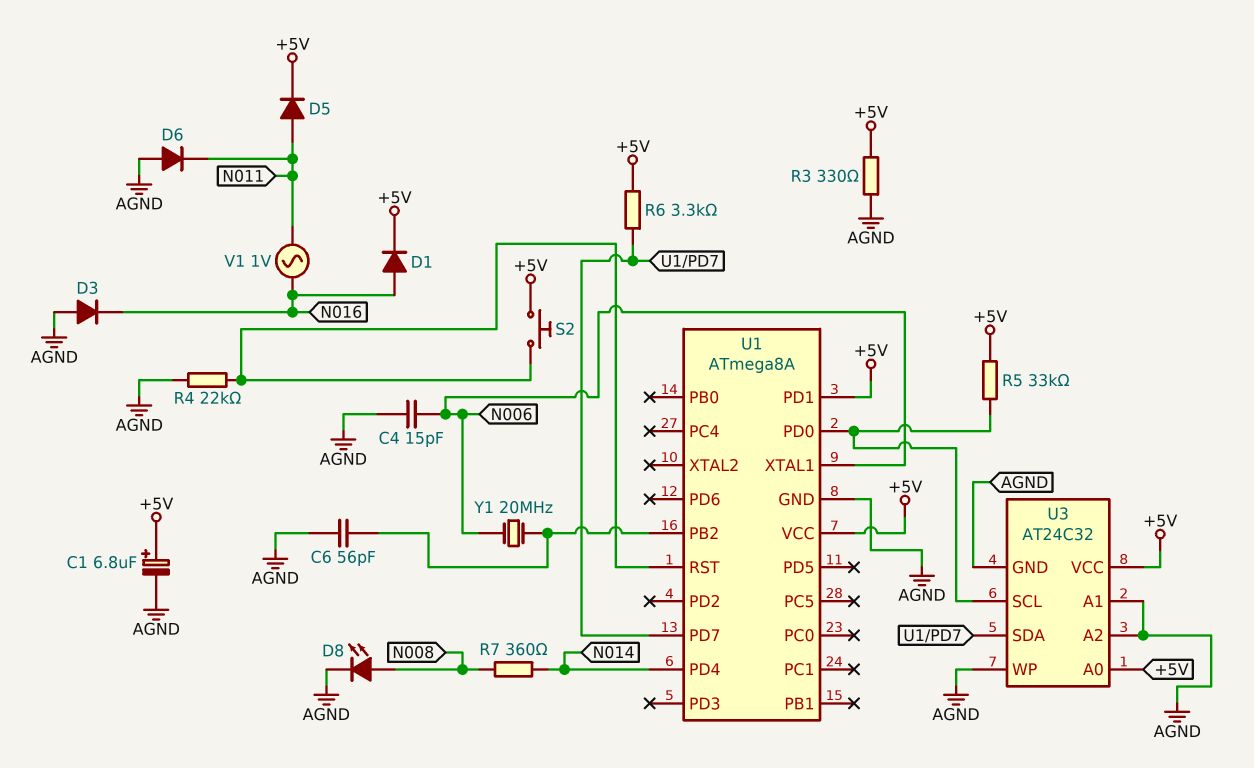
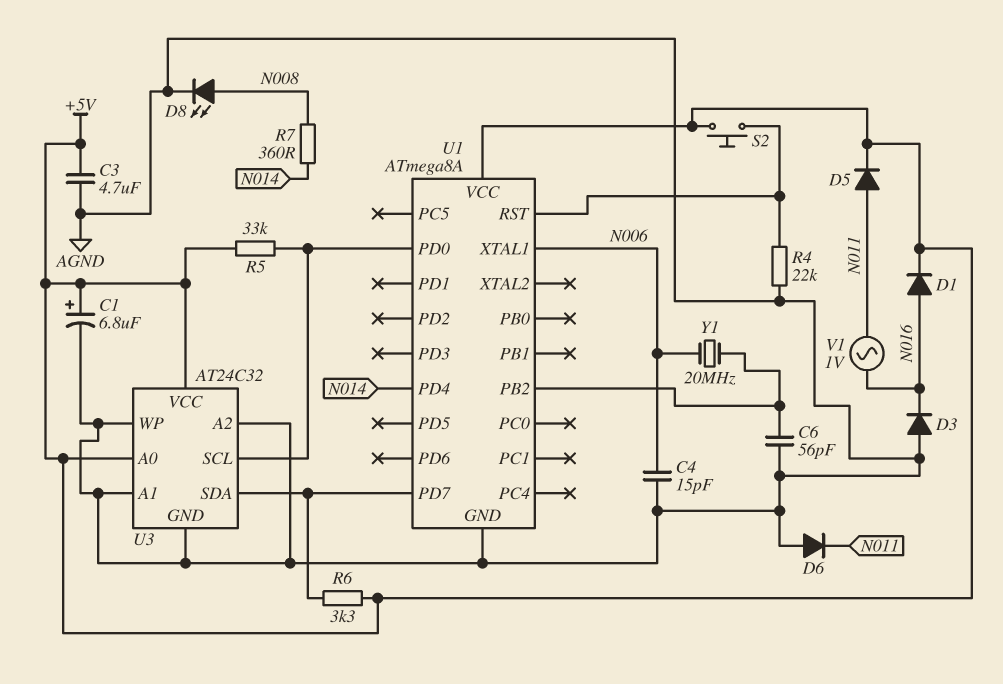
C3: none -> 4.7uF (+5V, AGND)
R3: 330 (+5V, AGND) -> none
U1 pin PD1: +5V -> none

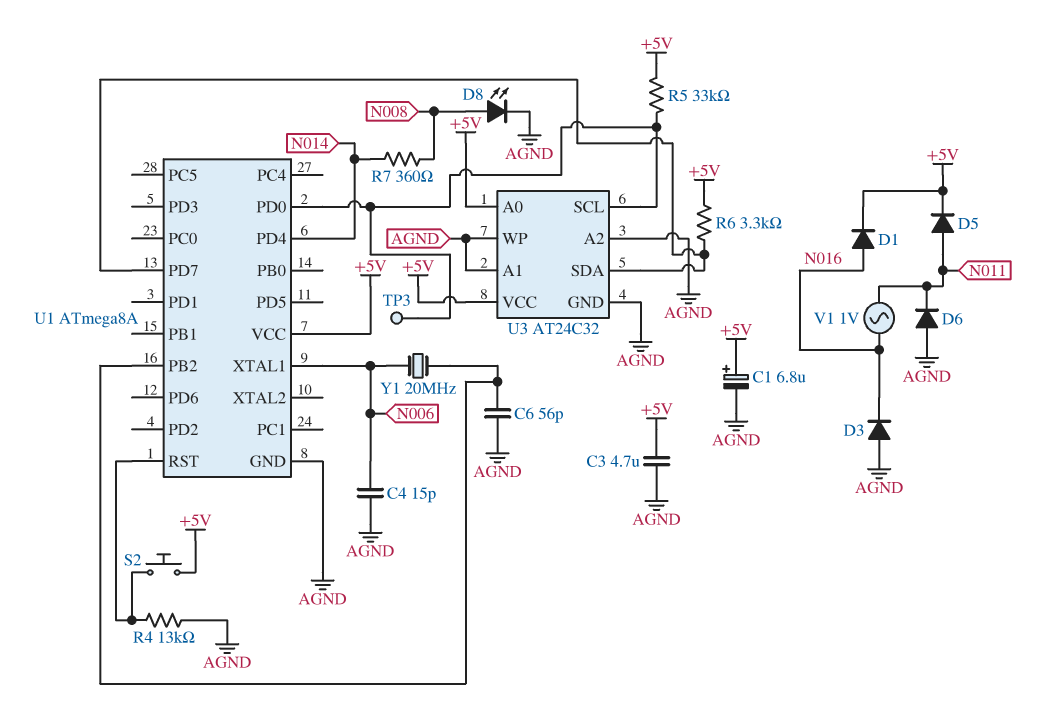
R4: 22k (AGND, U1/RST) -> 13k (AGND, U1/RST)
TP3: none -> test point (U1/PD0)

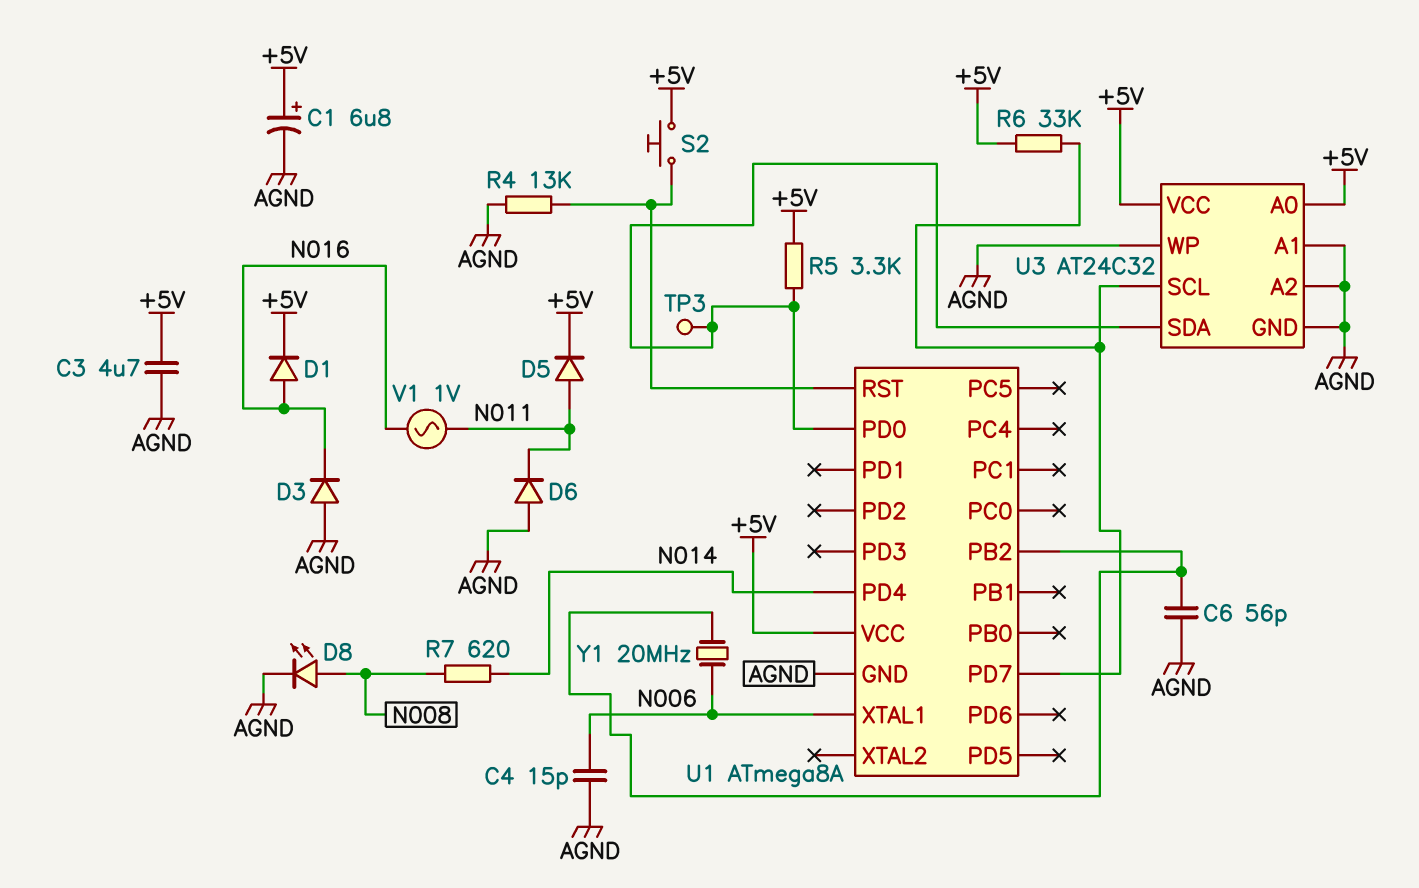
R5: 33k (+5V, U1/PD0) -> 3.3k (+5V, U1/PD0)
R6: 3.3k (+5V, U1/PD7) -> 33k (+5V, U1/PD7)
R7: 360 (N008, N014) -> 620 (N008, N014)
U3 pin SCL: U1/PD0 -> U1/PD7
U3 pin SDA: U1/PD7 -> U1/PD0

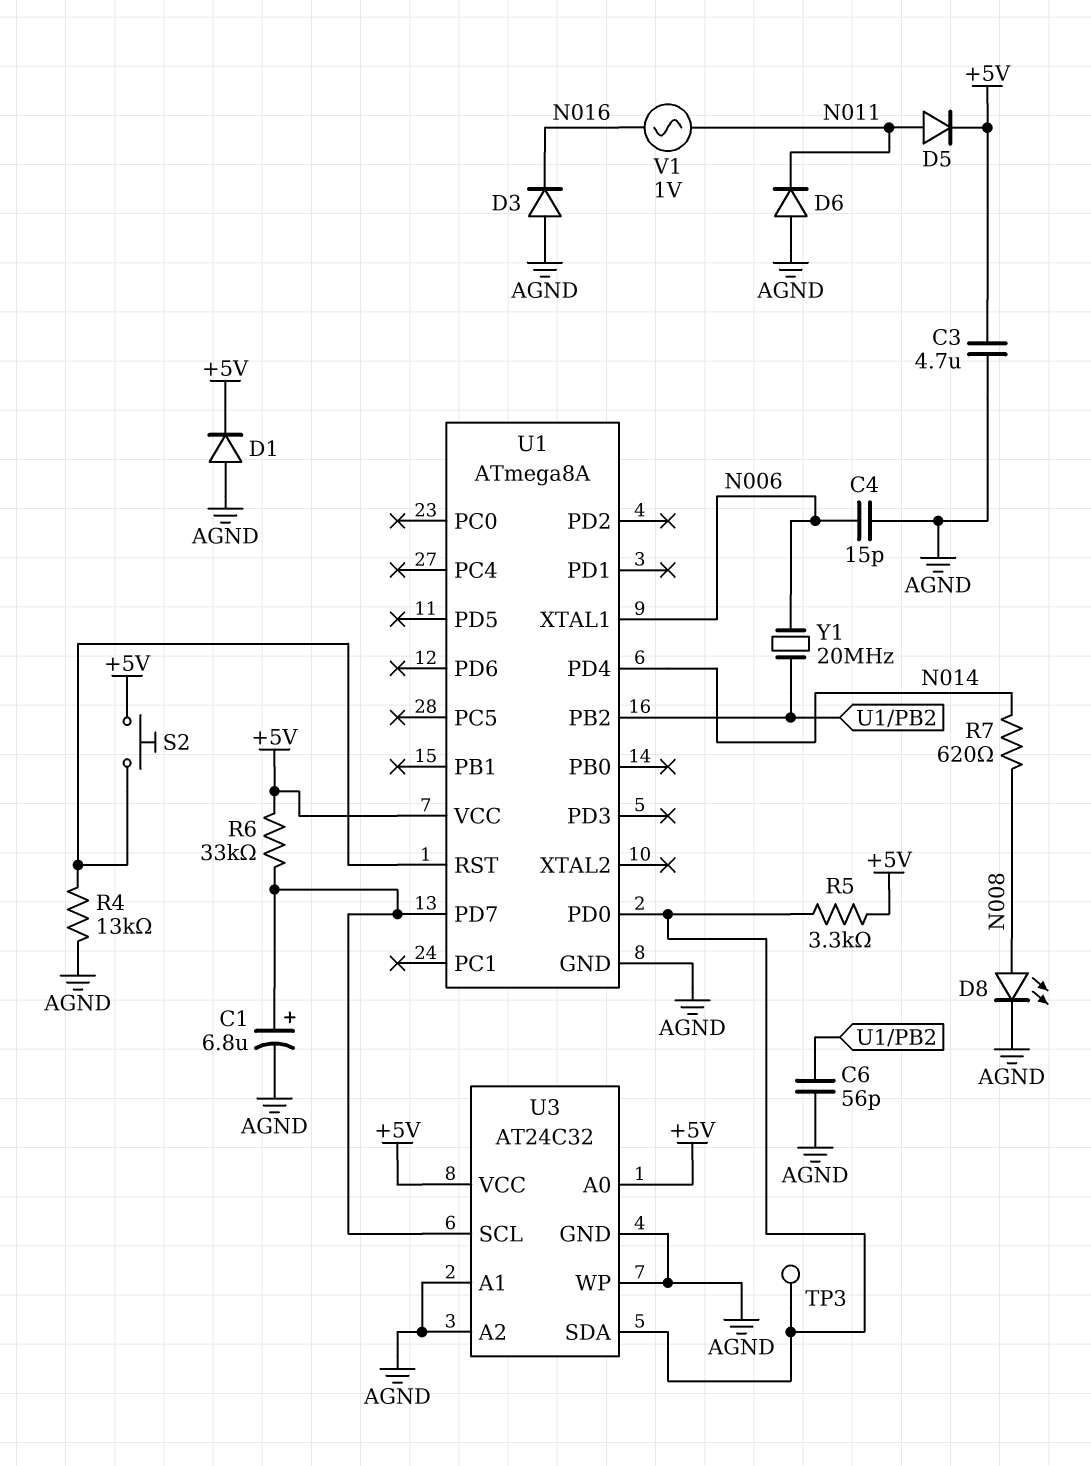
C1: 6.8uF (plus +5V, minus AGND) -> 6.8uF (plus U1/PD7, minus AGND)
D1: diode (A N016, K +5V) -> diode (A AGND, K +5V)

